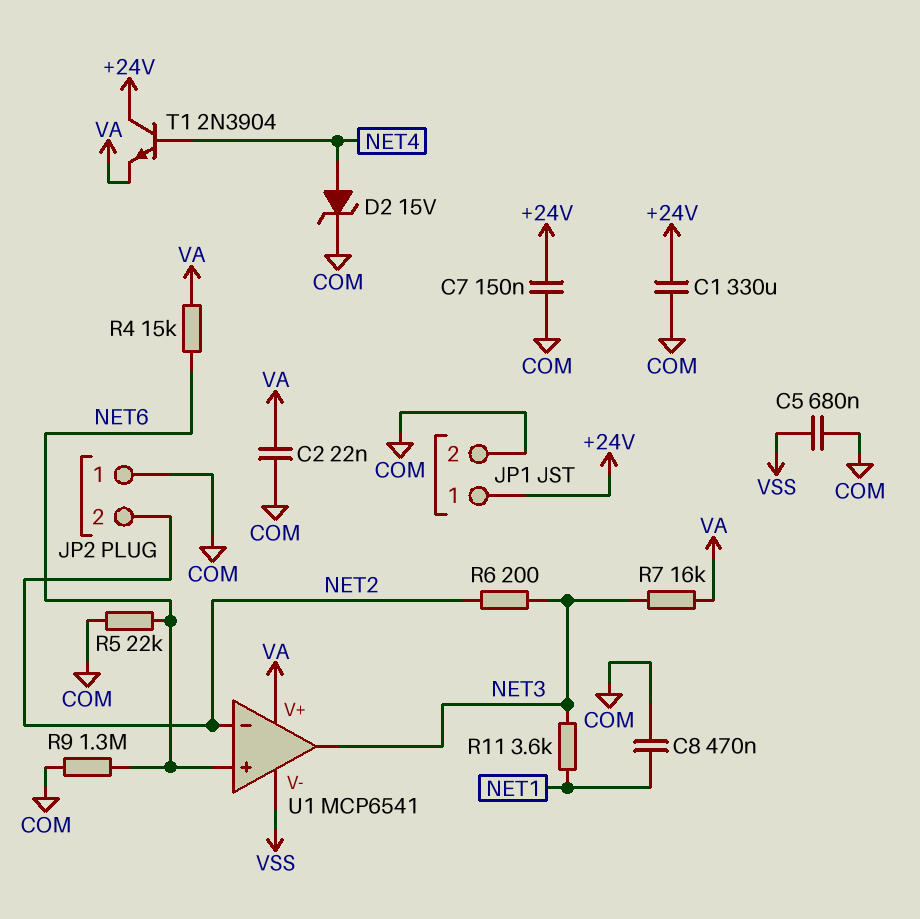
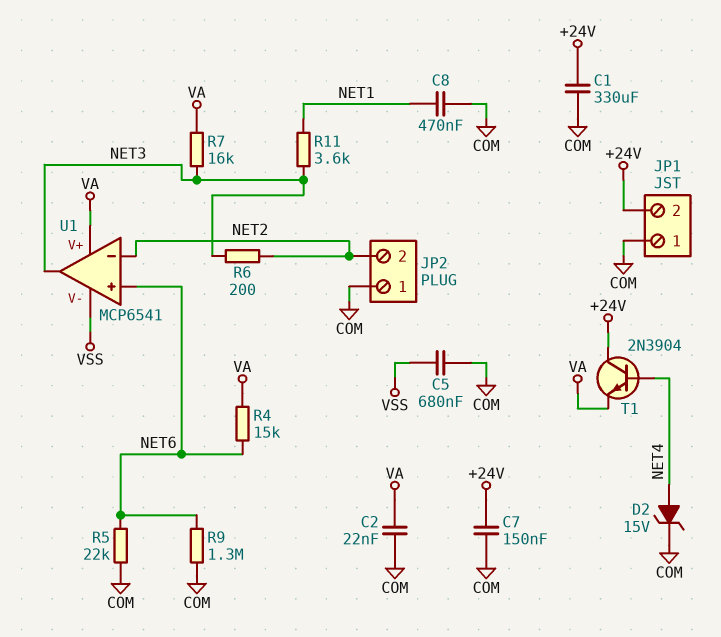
JP1 pin 1: +24V -> COM
JP1 pin 2: COM -> +24V

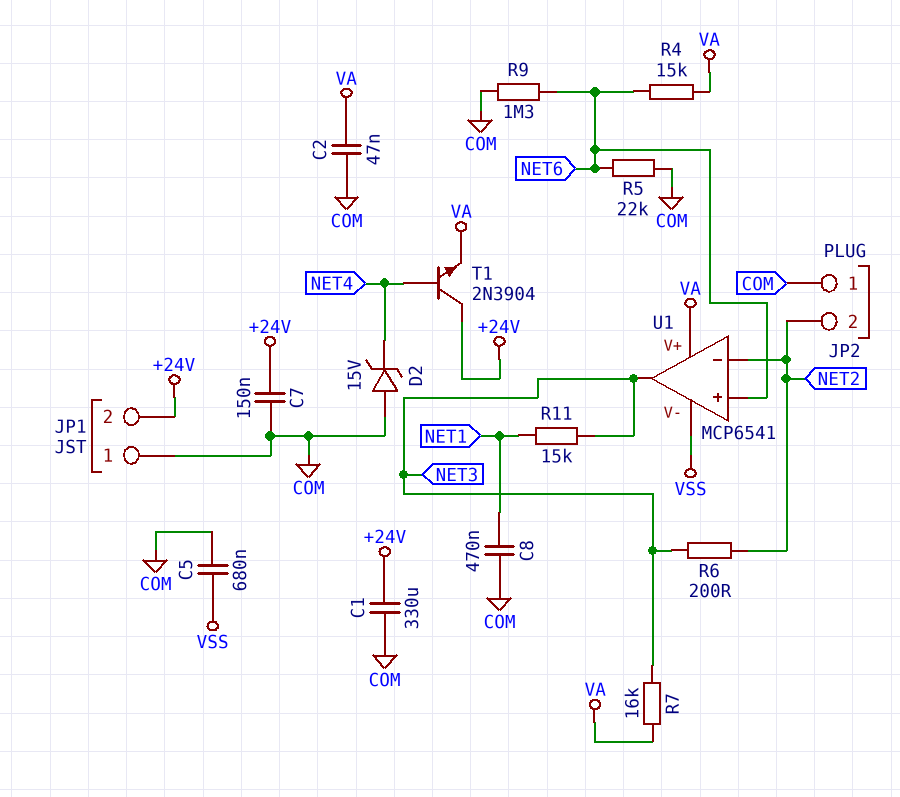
C2: 22nF (COM, VA) -> 47nF (COM, VA)
D2: zener 15V (A NET4, K COM) -> zener 15V (A COM, K NET4)
R11: 3.6k (NET1, NET3) -> 15k (NET1, NET3)

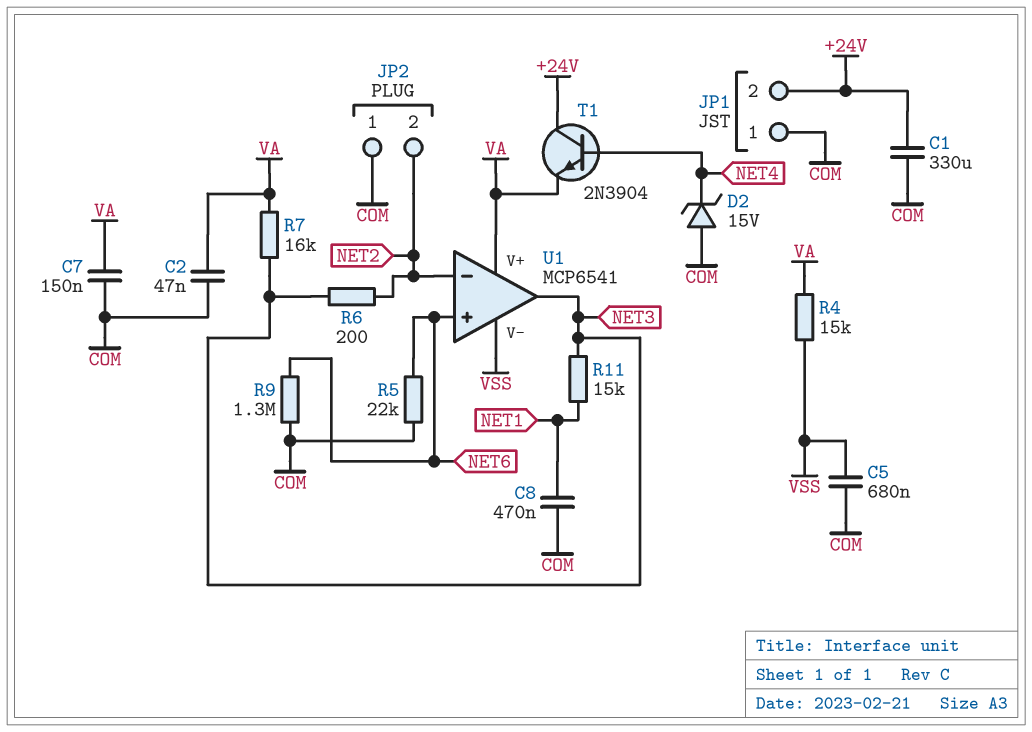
C7: 150nF (+24V, COM) -> 150nF (COM, VA)
R4: 15k (NET6, VA) -> 15k (VA, VSS)

